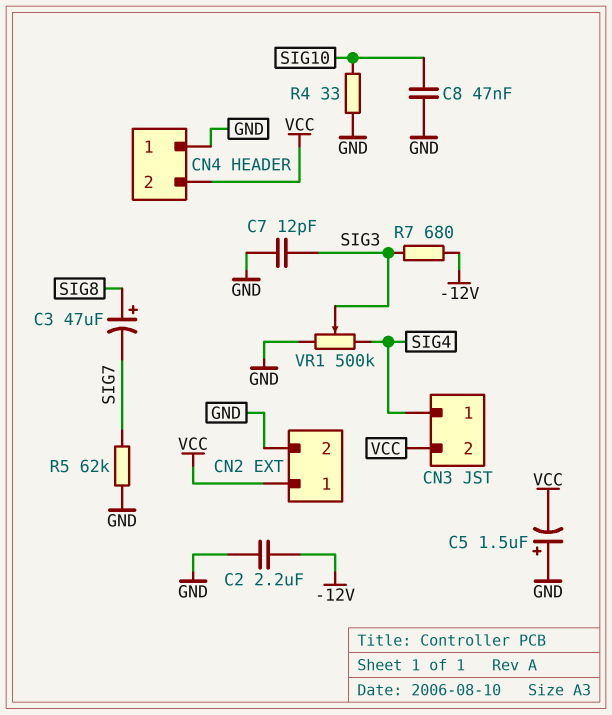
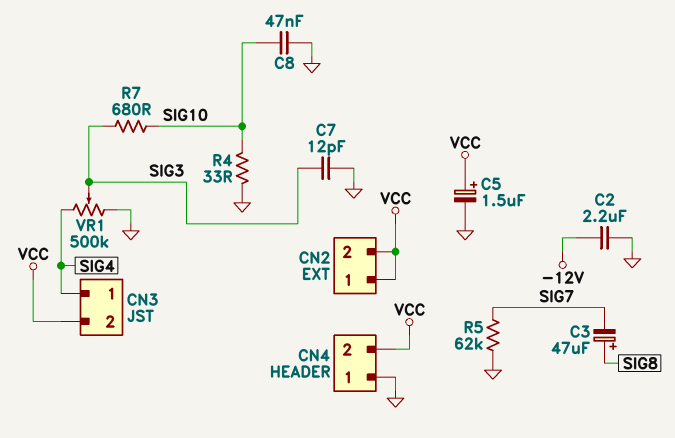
C5: 1.5uF (plus GND, minus VCC) -> 1.5uF (plus VCC, minus GND)
CN2 pin 2: GND -> VCC
R7: 680 (-12V, SIG3) -> 680 (SIG3, SIG10)

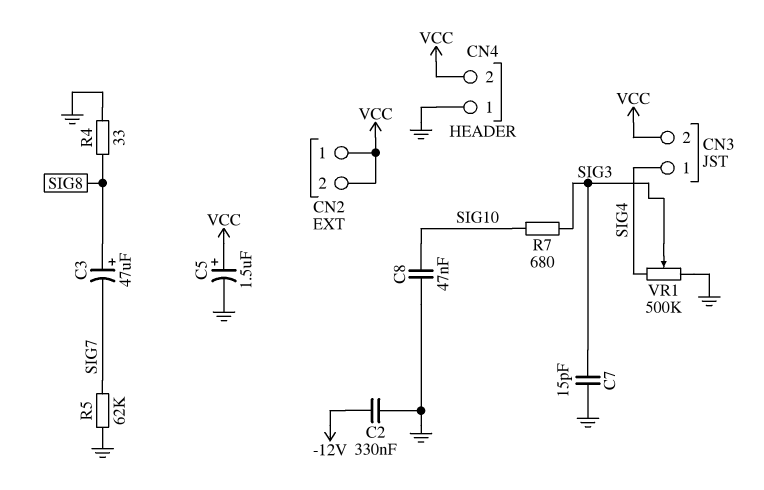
C2: 2.2uF (-12V, GND) -> 330nF (-12V, GND)
C7: 12pF (GND, SIG3) -> 15pF (GND, SIG3)
R4: 33 (GND, SIG10) -> 33 (GND, SIG8)

